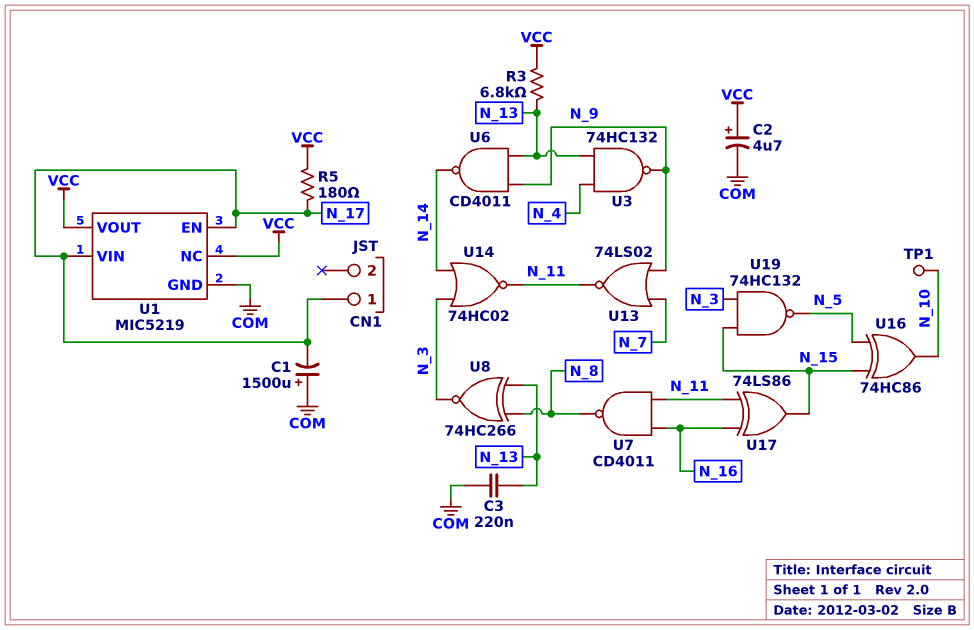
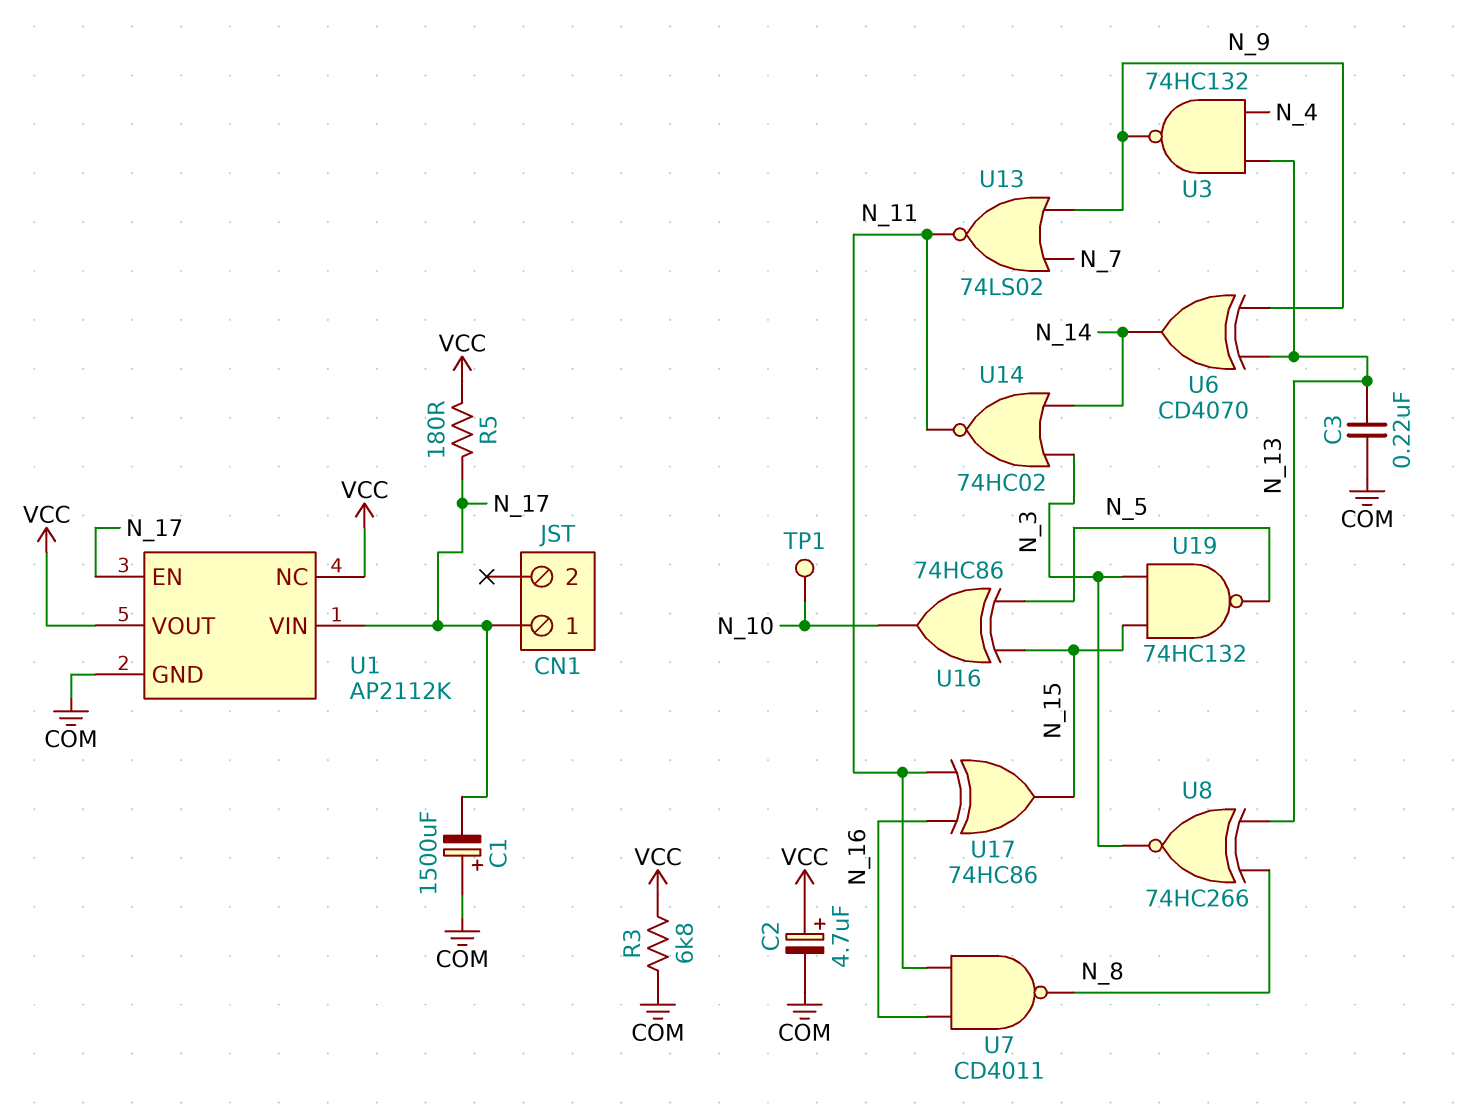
R3: 6.8k (N_13, VCC) -> 6.8k (COM, VCC)
U1: MIC5219 -> AP2112K
U6: NAND CD4011 (in N_9, in N_13, out N_14) -> XOR CD4070 (in N_9, in N_13, out N_14)
U17: XOR 74LS86 (in N_11, in N_16, out N_15) -> XOR 74HC86 (in N_11, in N_16, out N_15)

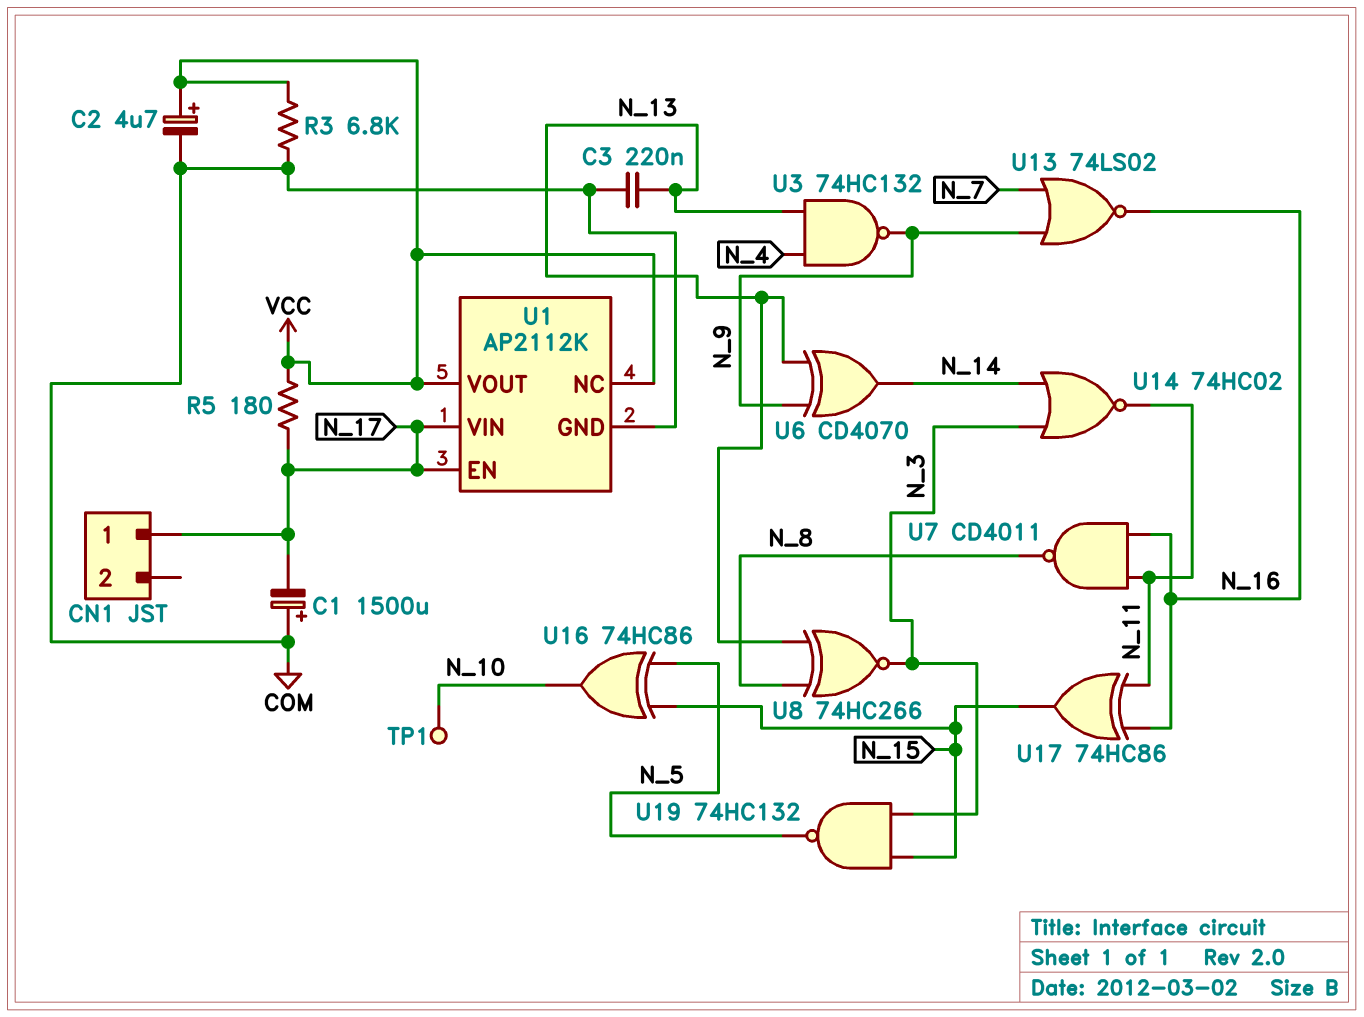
U13: NOR 74LS02 (in N_7, in N_9, out N_11) -> NOR 74LS02 (in N_7, in N_9, out N_16)

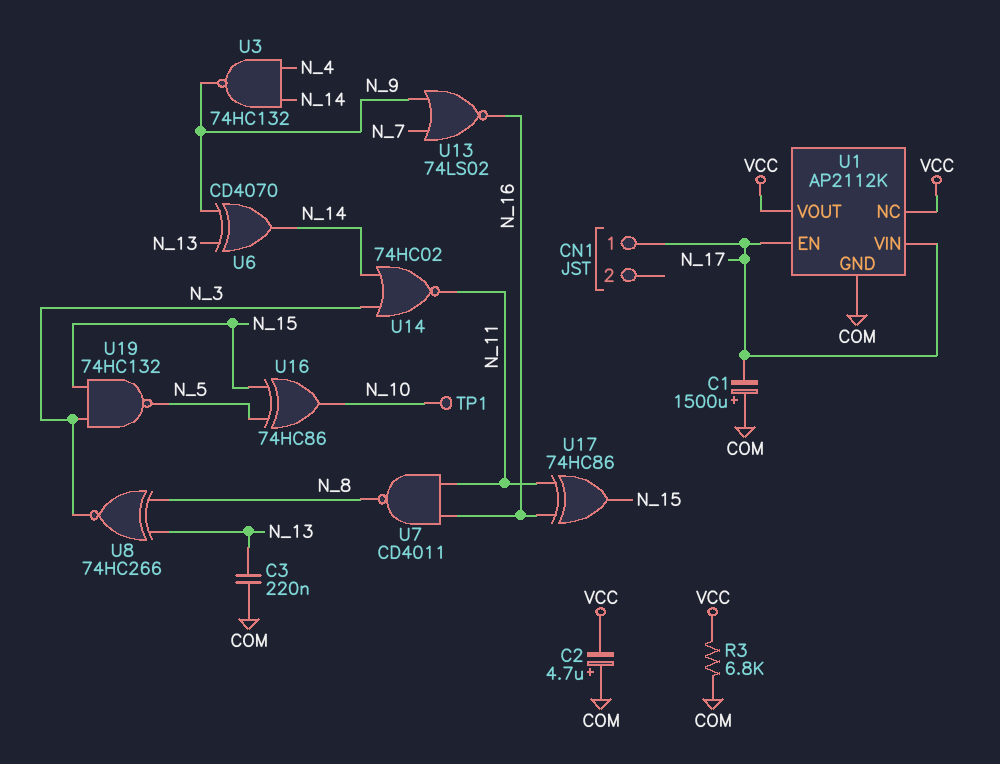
C2: 4.7uF (plus VCC, minus COM) -> 4.7uF (plus COM, minus VCC)
R5: 180 (N_17, VCC) -> none
U3: NAND 74HC132 (in N_4, in N_13, out N_9) -> NAND 74HC132 (in N_4, in N_14, out N_9)

